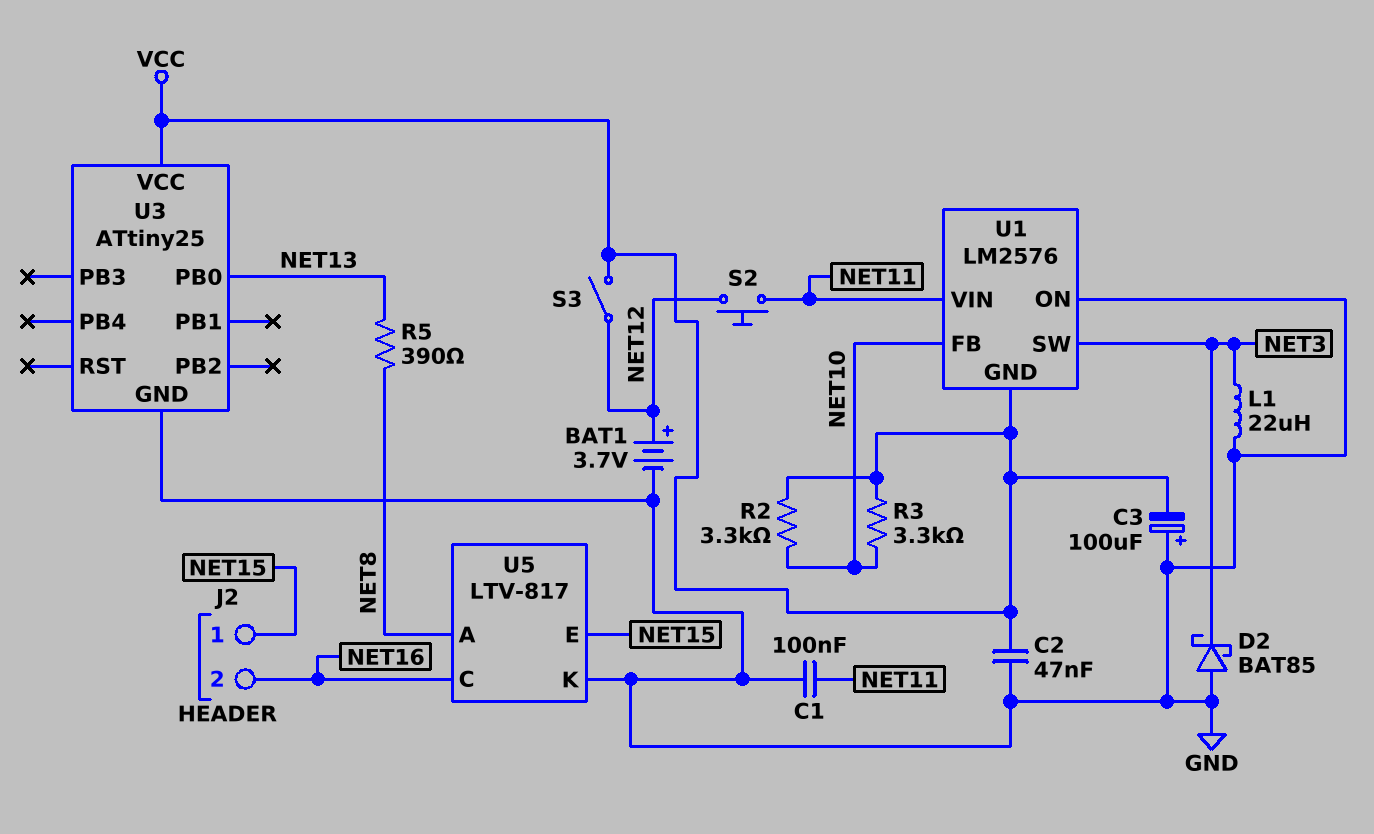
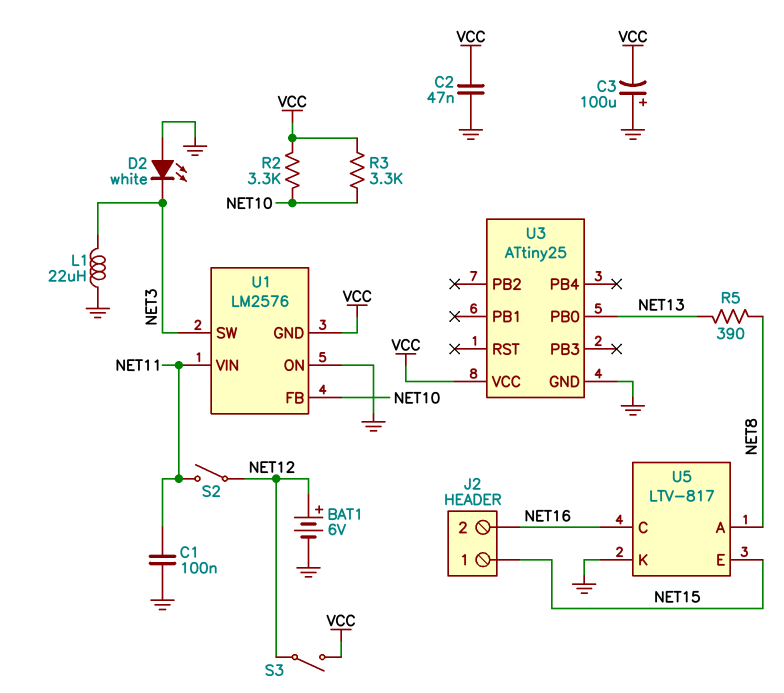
BAT1: 3.7V (plus NET12, minus GND) -> 6V (plus NET12, minus GND)
D2: schottky BAT85 (A GND, K NET3) -> LED white (A GND, K NET3)
S2: button (NET11, NET12) -> switch (NET11, NET12)

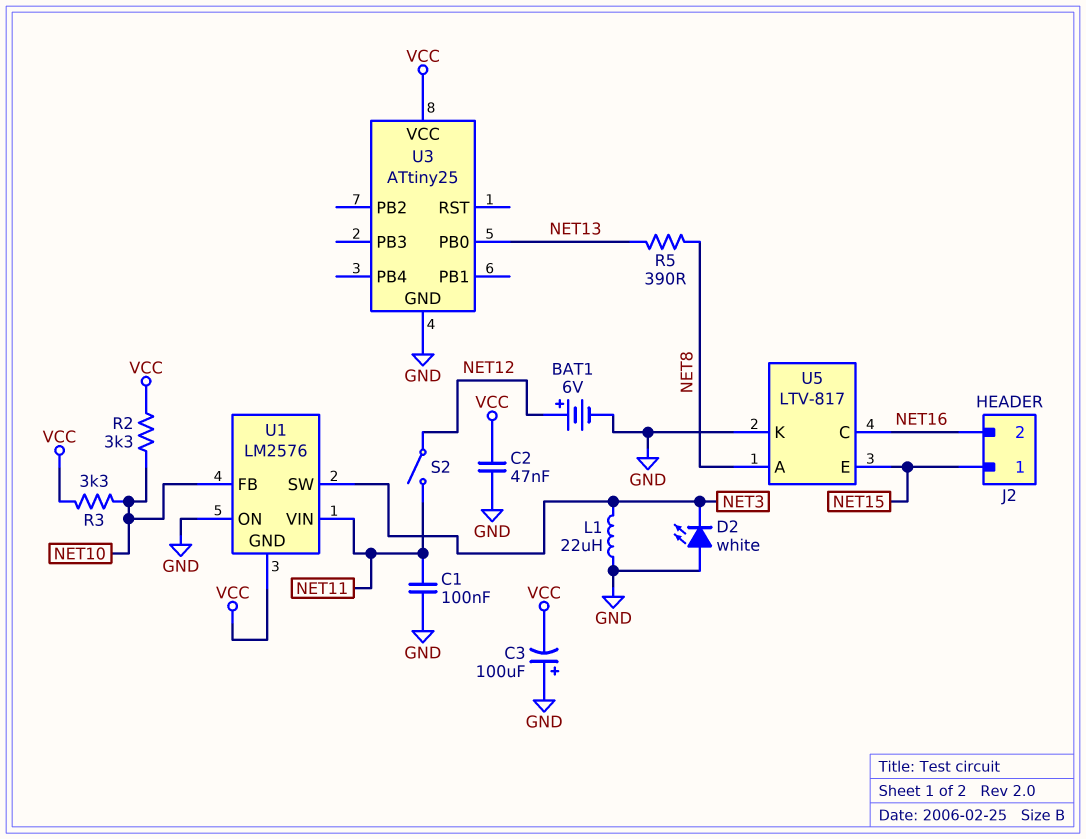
S3: switch (NET12, VCC) -> none

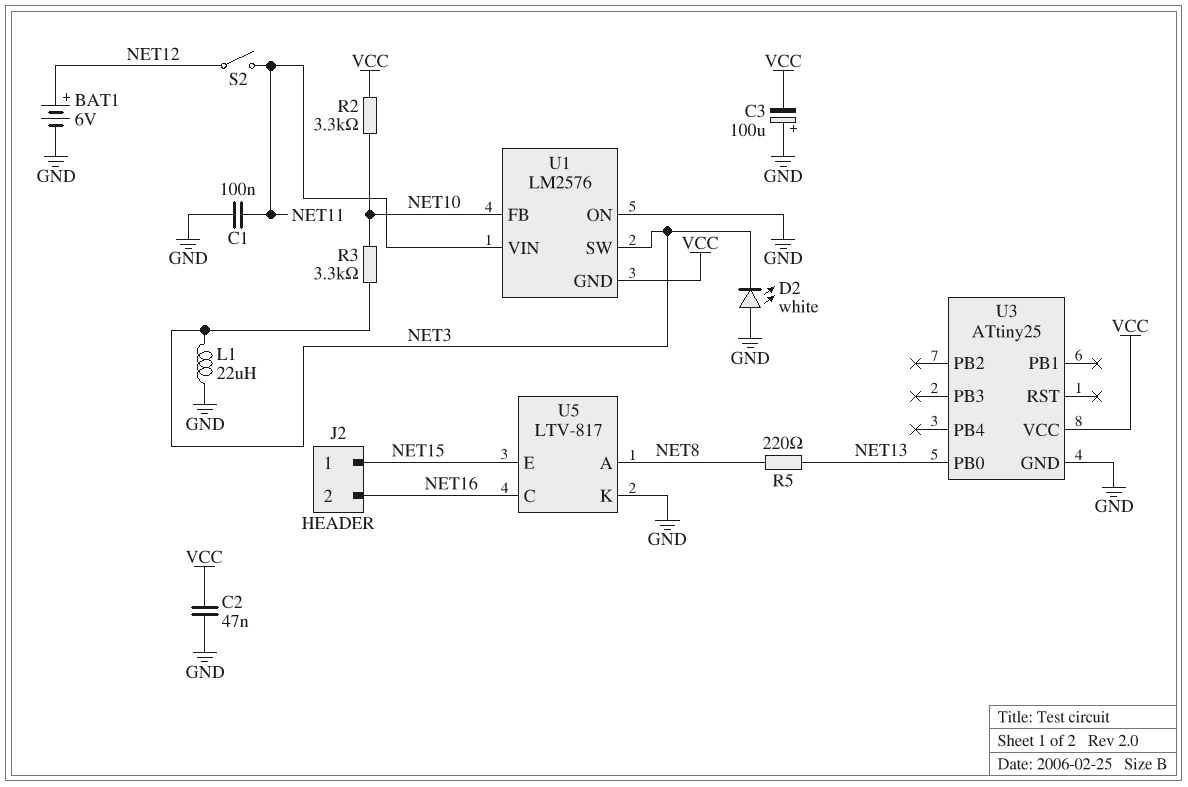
R3: 3.3k (NET10, VCC) -> 3.3k (NET3, NET10)
R5: 390 (NET8, NET13) -> 220 (NET8, NET13)

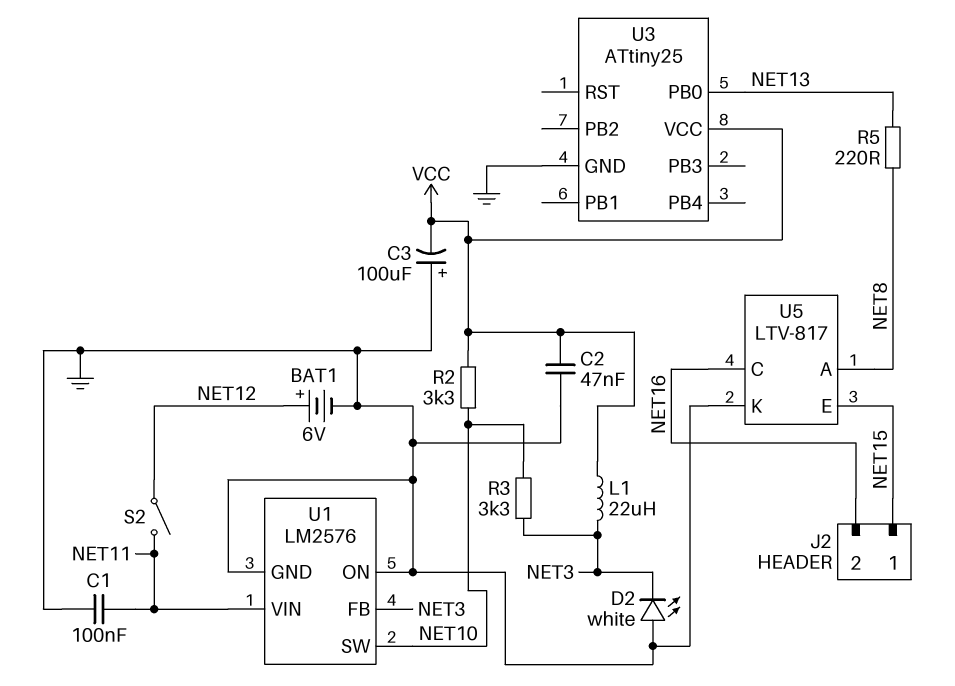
L1: 22uH (GND, NET3) -> 22uH (NET3, VCC)
U1 pin FB: NET10 -> NET3
U1 pin GND: VCC -> GND
U1 pin SW: NET3 -> NET10

